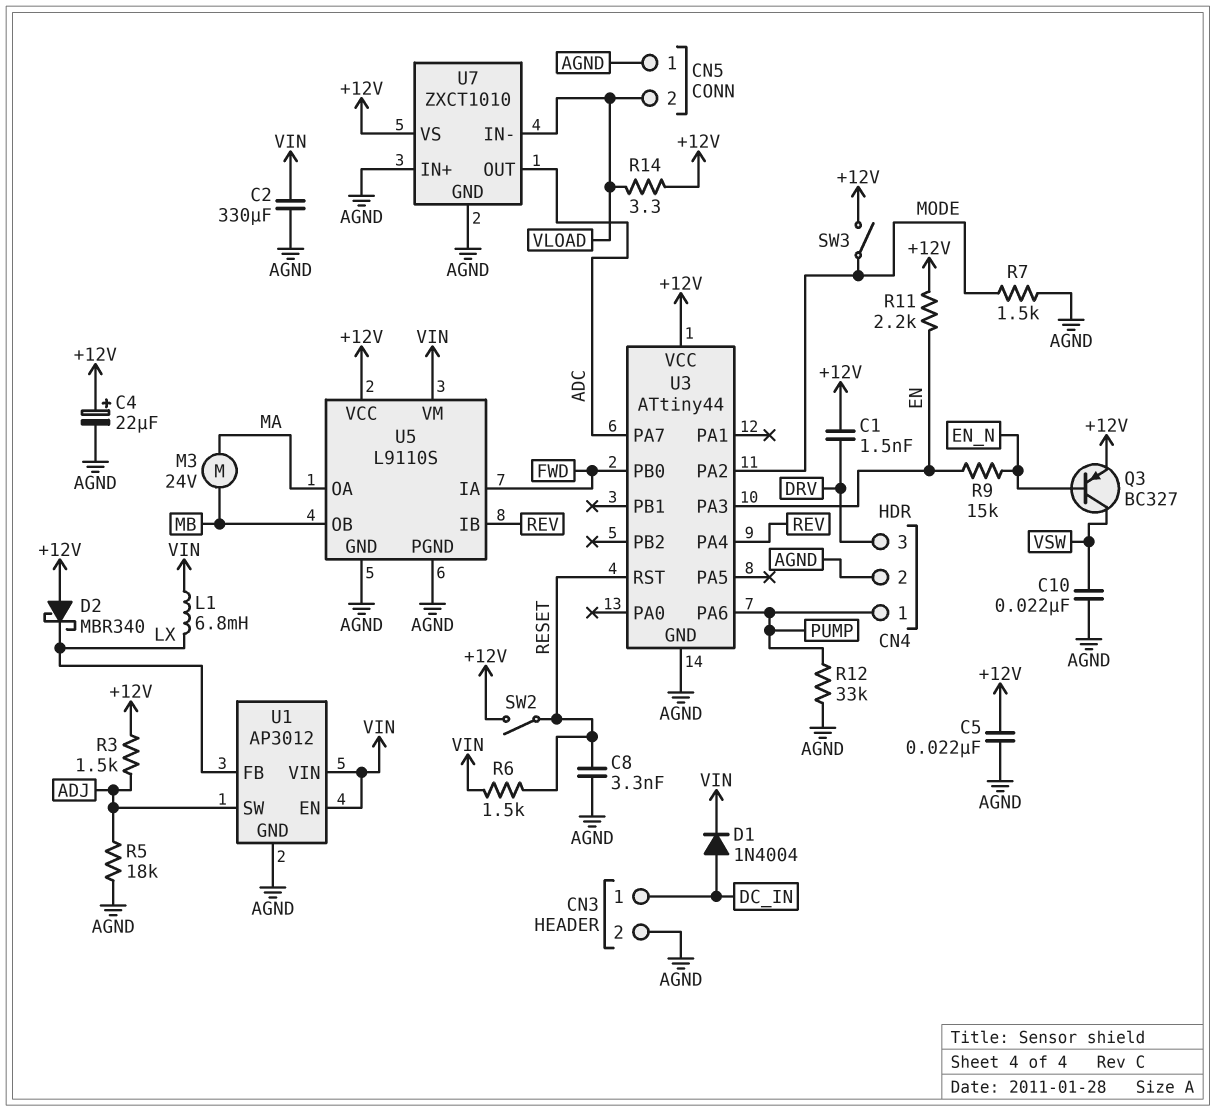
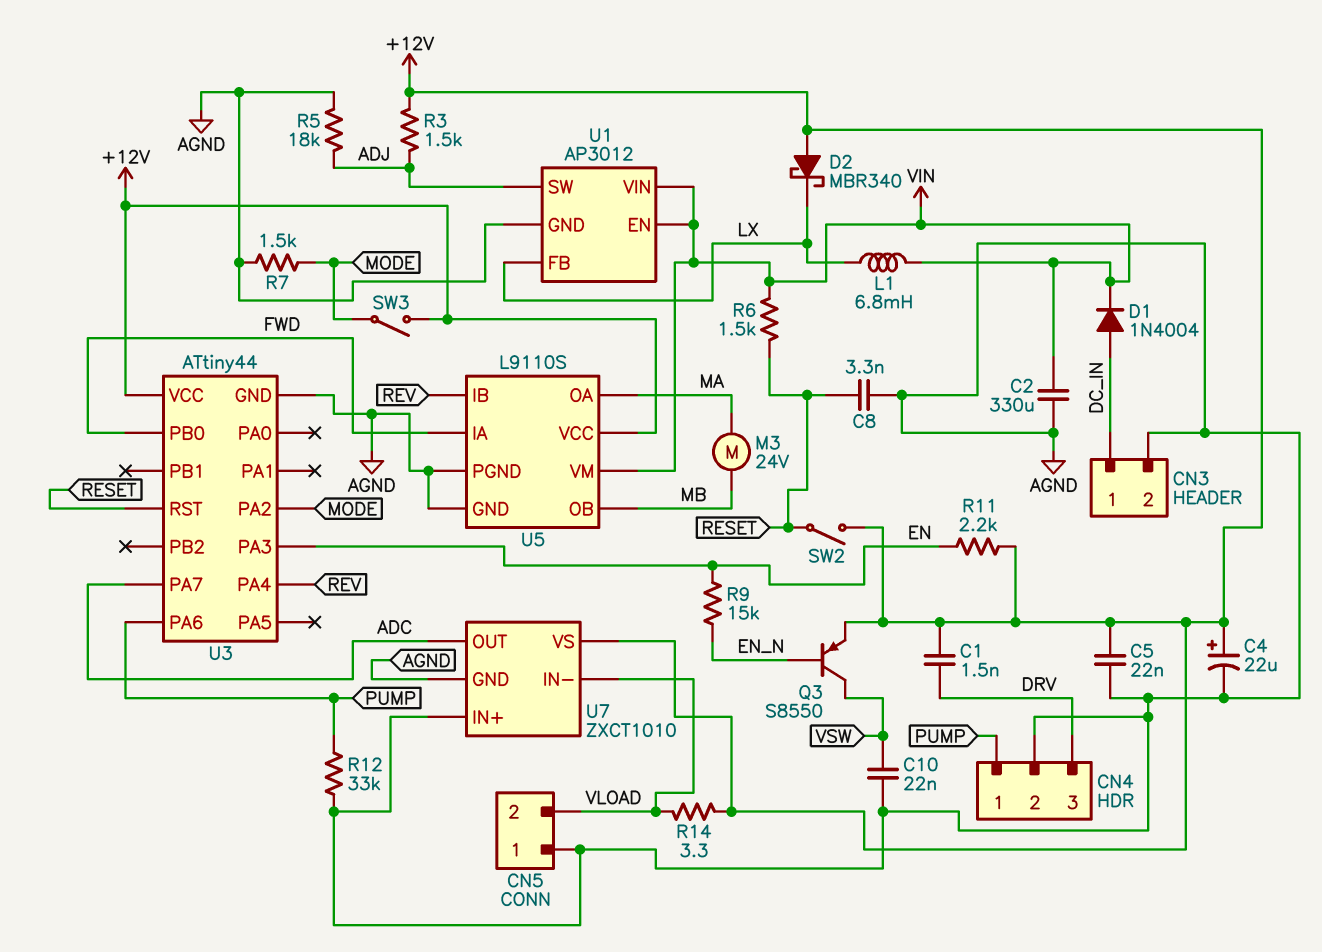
Q3: PNP BC327 (B EN_N, C VSW, E +12V) -> PNP S8550 (B EN_N, C VSW, E +12V)

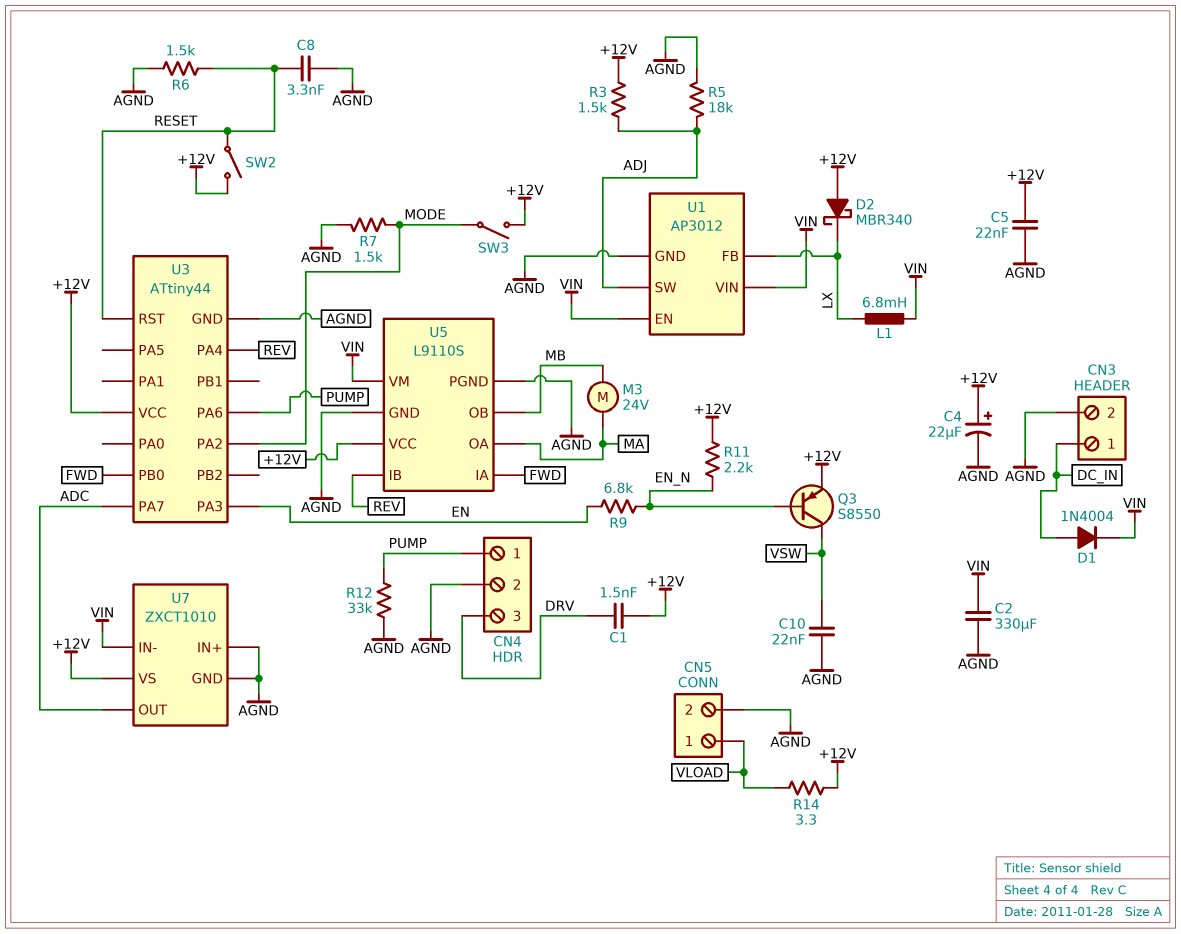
CN5 pin 1: AGND -> VLOAD
CN5 pin 2: VLOAD -> AGND
R6: 1.5k (RESET, VIN) -> 1.5k (AGND, RESET)
R9: 15k (EN, EN_N) -> 6.8k (EN, EN_N)
R11: 2.2k (+12V, EN) -> 2.2k (+12V, EN_N)
U7 pin IN-: VLOAD -> VIN

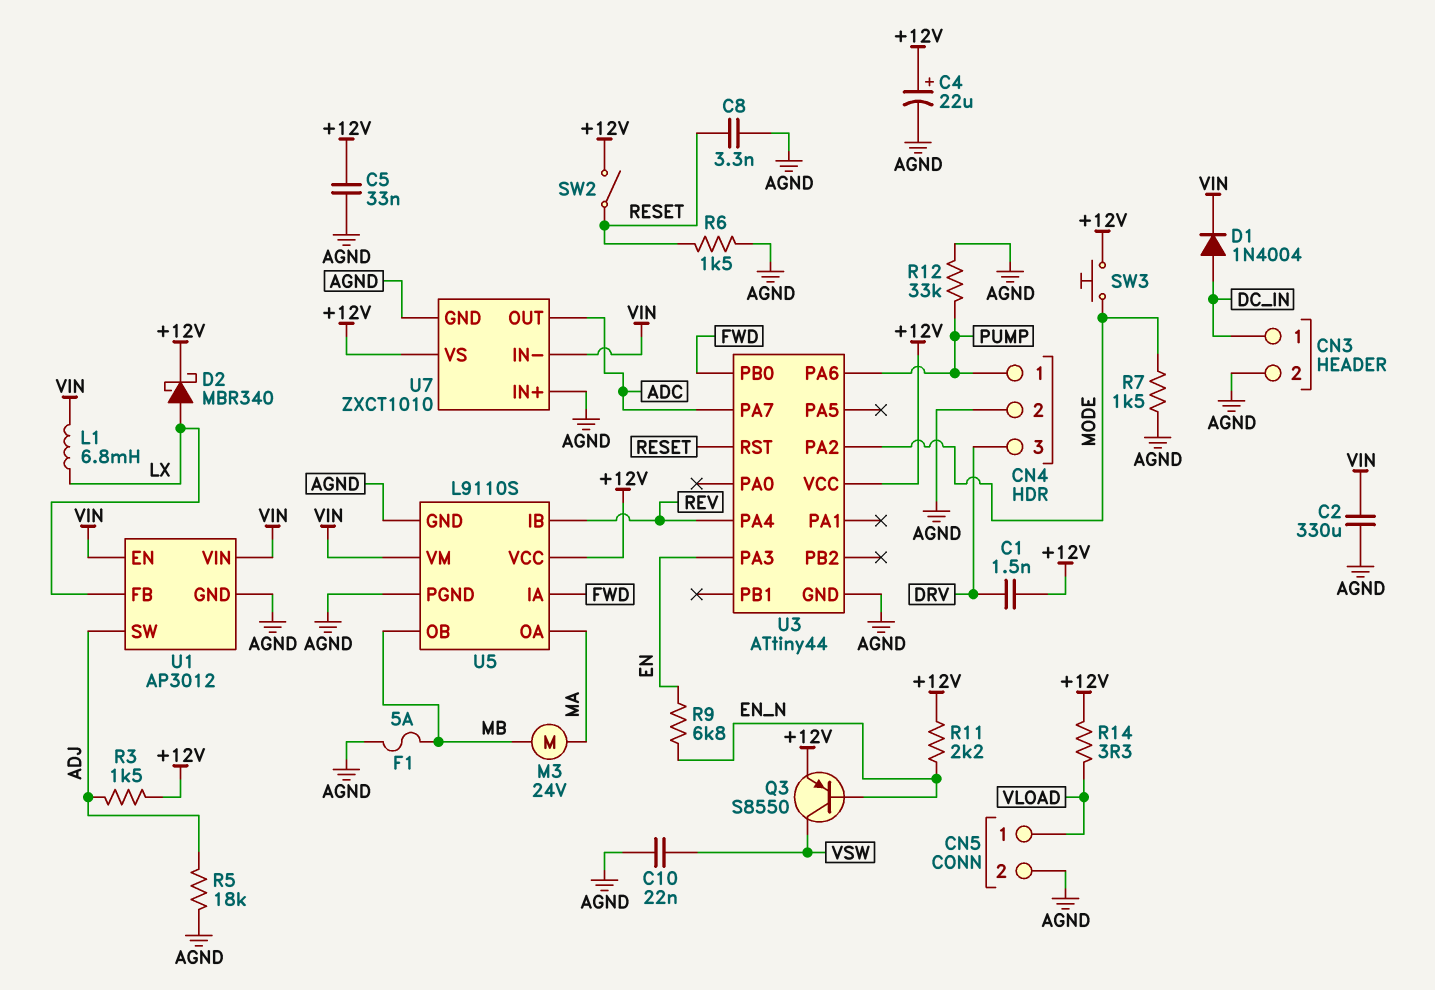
C5: 22nF (+12V, AGND) -> 33nF (+12V, AGND)
D2: schottky MBR340 (A +12V, K LX) -> schottky MBR340 (A LX, K +12V)
F1: none -> 5A (AGND, MB)
SW3: switch (+12V, MODE) -> button (+12V, MODE)

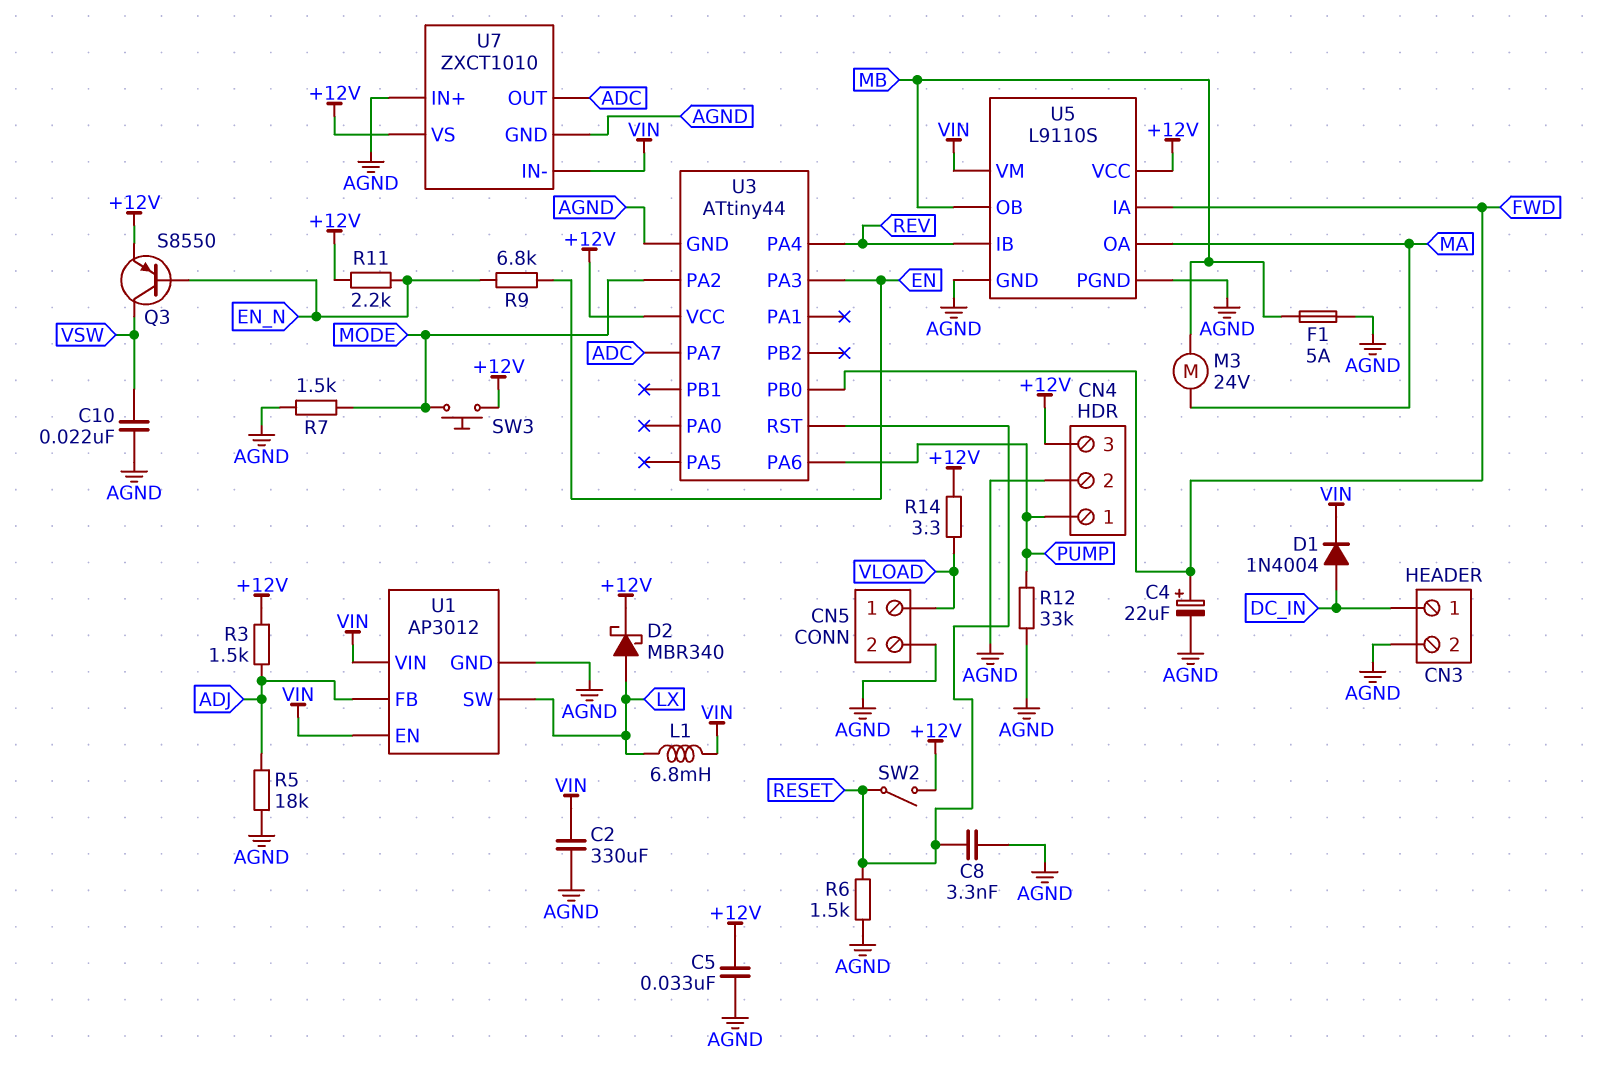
C1: 1.5nF (+12V, DRV) -> none
C4: 22uF (plus +12V, minus AGND) -> 22uF (plus FWD, minus AGND)
CN4 pin 3: DRV -> +12V
U1 pin FB: LX -> ADJ
U1 pin SW: ADJ -> LX

